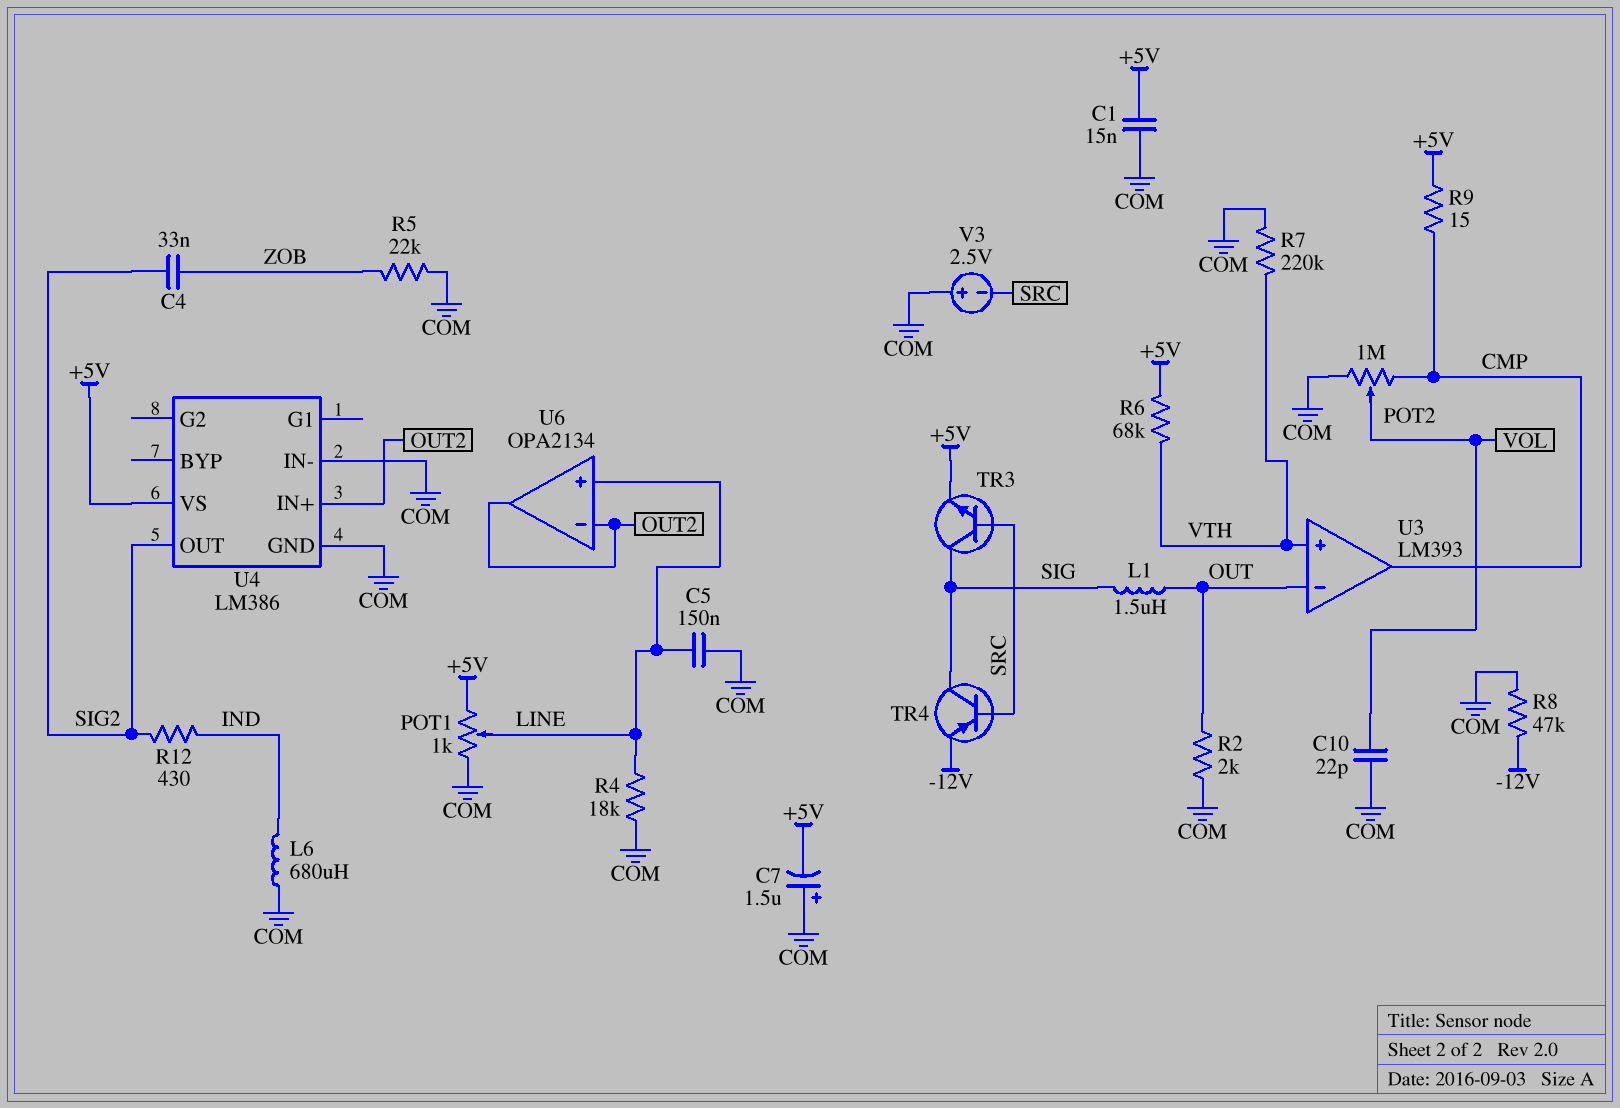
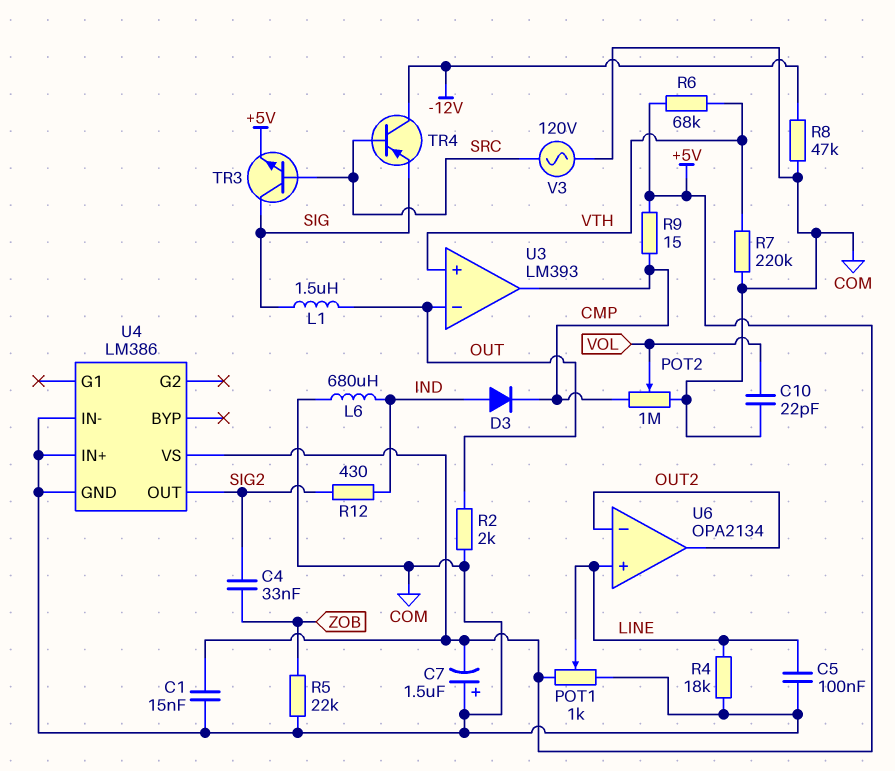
C5: 150nF (COM, LINE) -> 100nF (COM, LINE)
D3: none -> diode (A IND, K CMP)
TR4: PNP (B SRC, C SIG, E -12V) -> PNP (B SRC, C -12V, E SIG)
U4 pin IN+: OUT2 -> COM
V3: 2.5V (plus COM, minus SRC) -> AC 120V (COM, SRC)

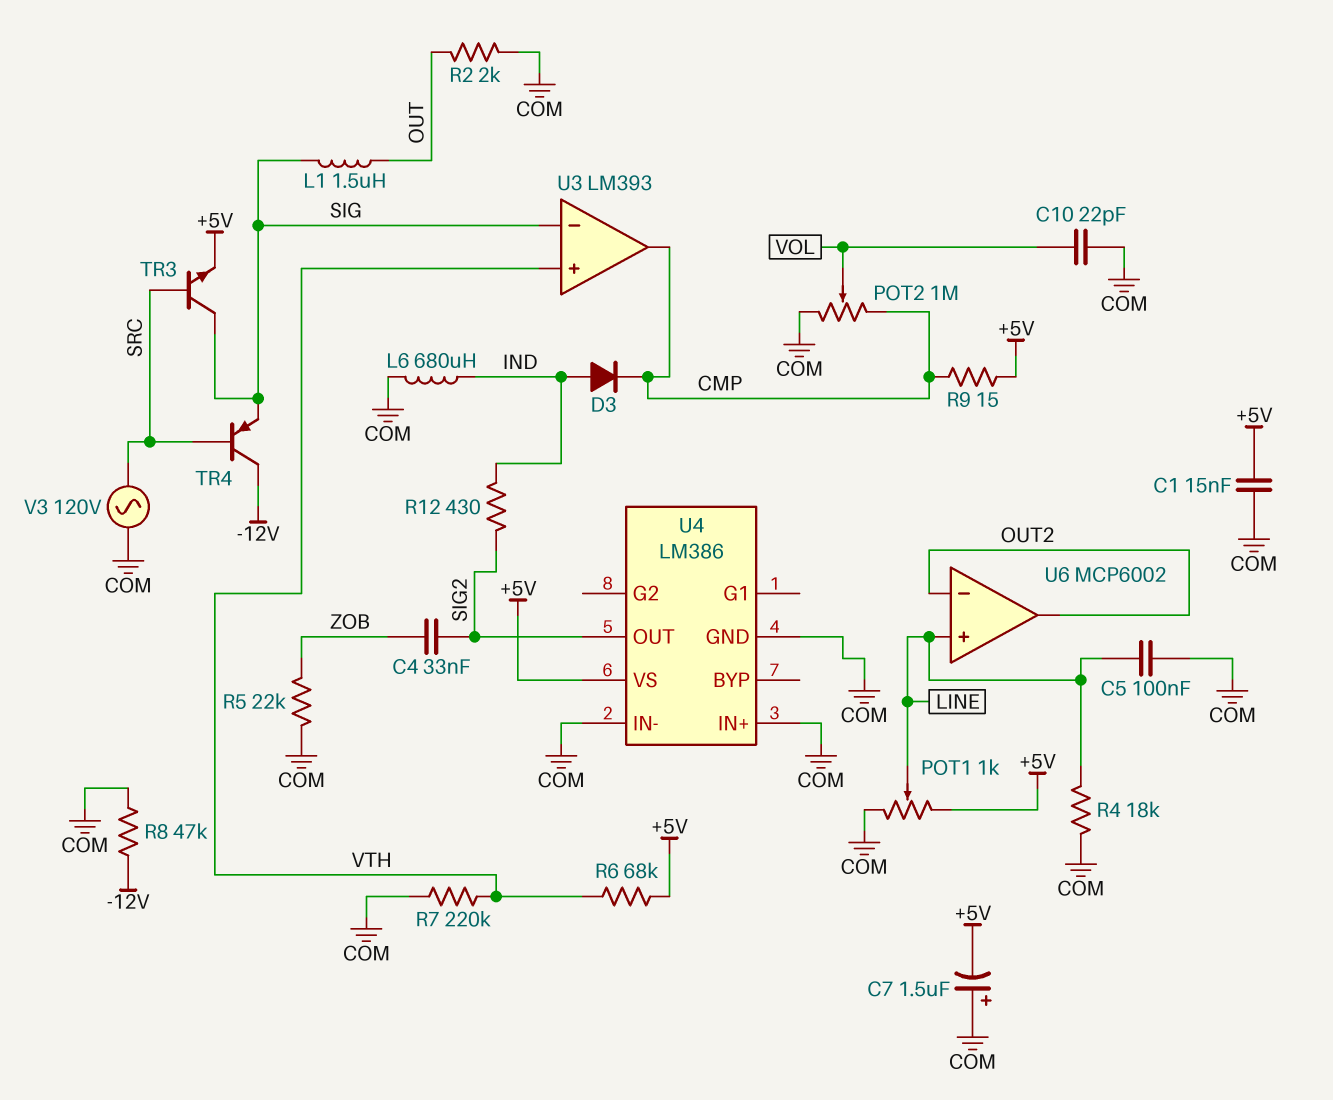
U3 pin in-: OUT -> SIG
U6: OPA2134 -> MCP6002

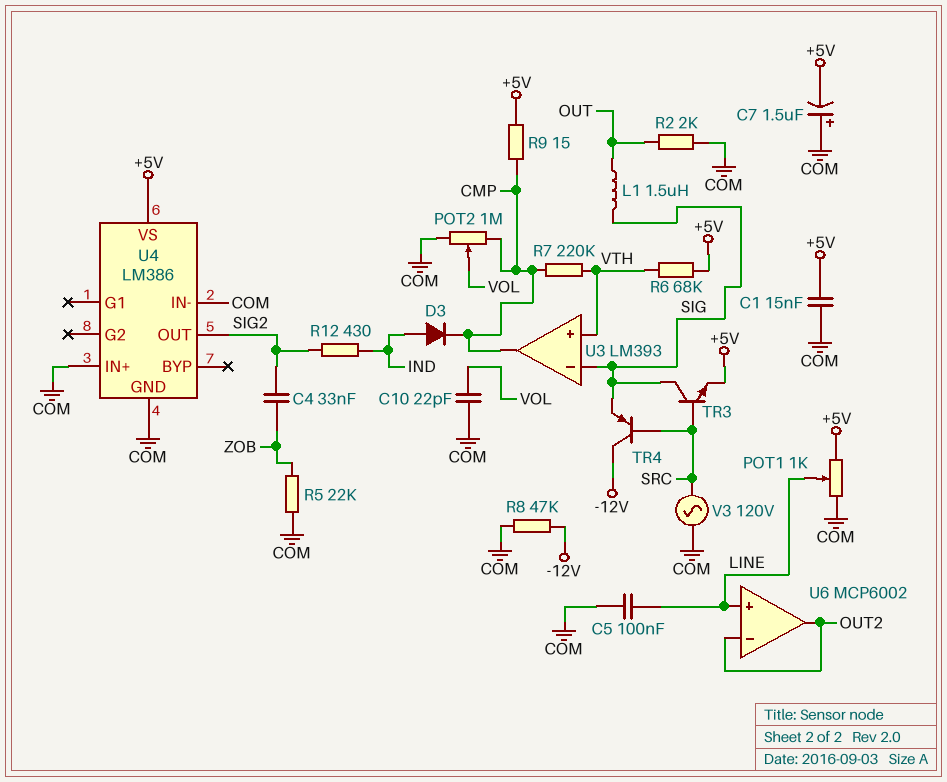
L6: 680uH (COM, IND) -> none
R4: 18k (COM, LINE) -> none
R7: 220k (COM, VTH) -> 220k (CMP, VTH)

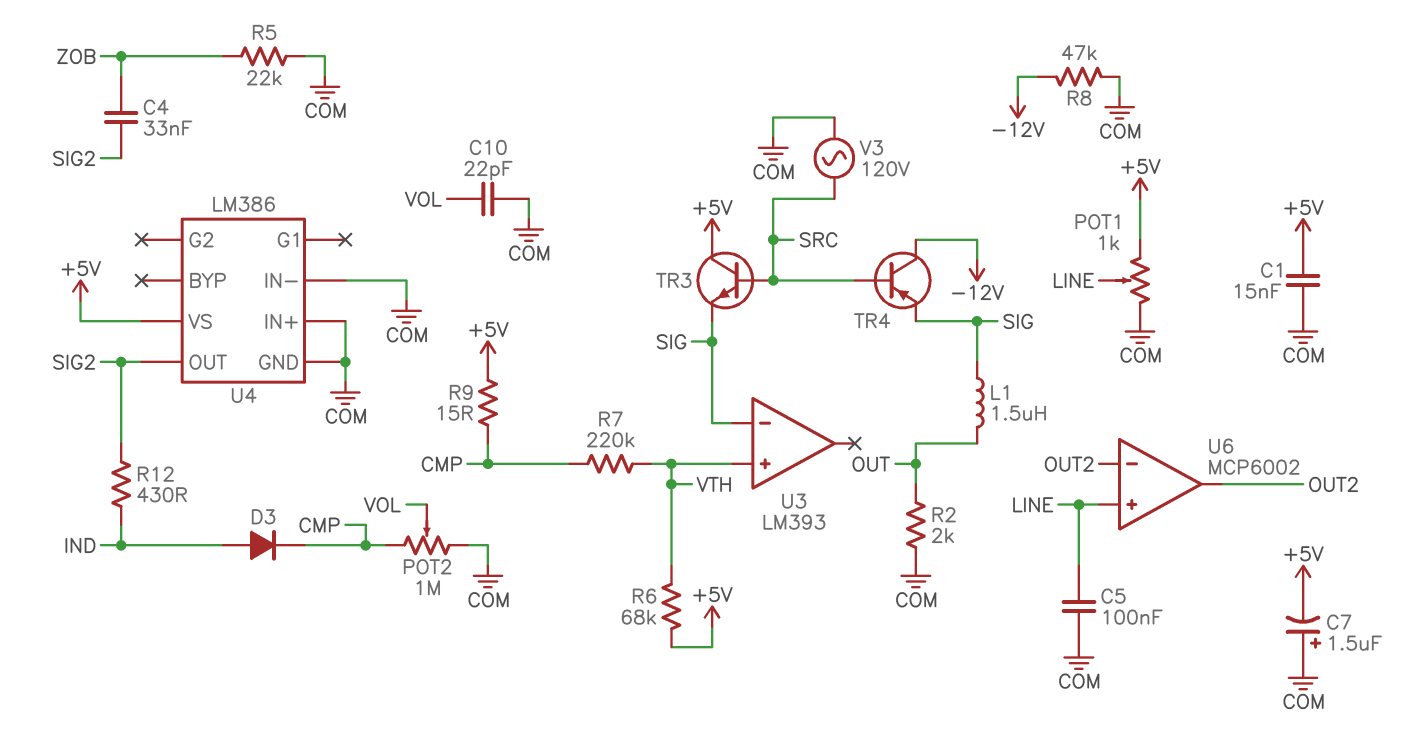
TR3: NPN (B SRC, C SIG, E +5V) -> NPN (B SRC, C +5V, E SIG)
U3 pin out: CMP -> none

